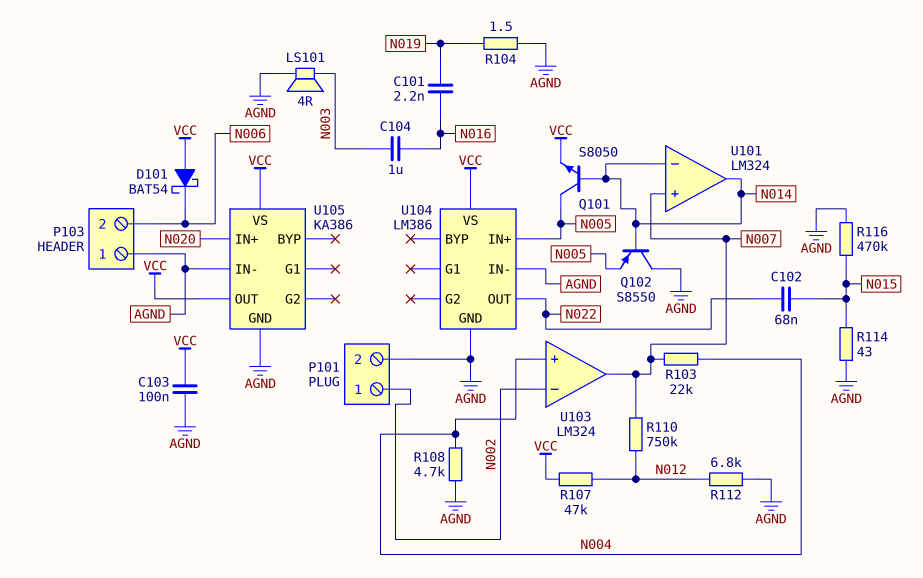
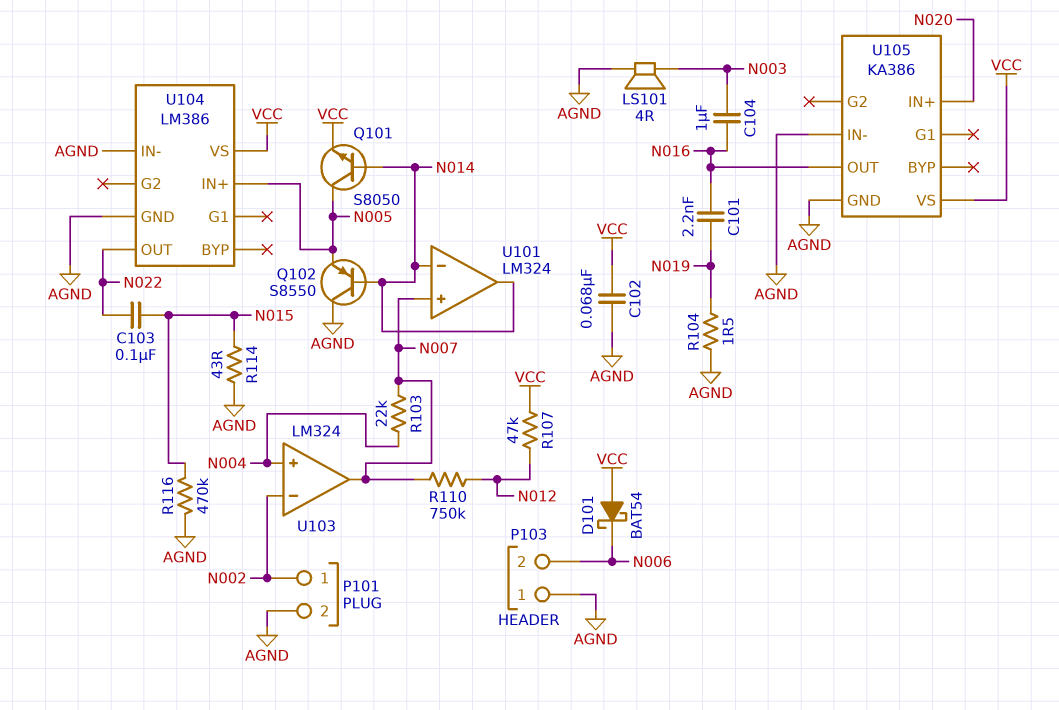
C102: 68nF (N015, N022) -> 68nF (AGND, VCC)
C103: 100nF (AGND, VCC) -> 100nF (N015, N022)
R108: 4.7k (AGND, N004) -> none
R112: 6.8k (AGND, N012) -> none
U105 pin OUT: VCC -> N016

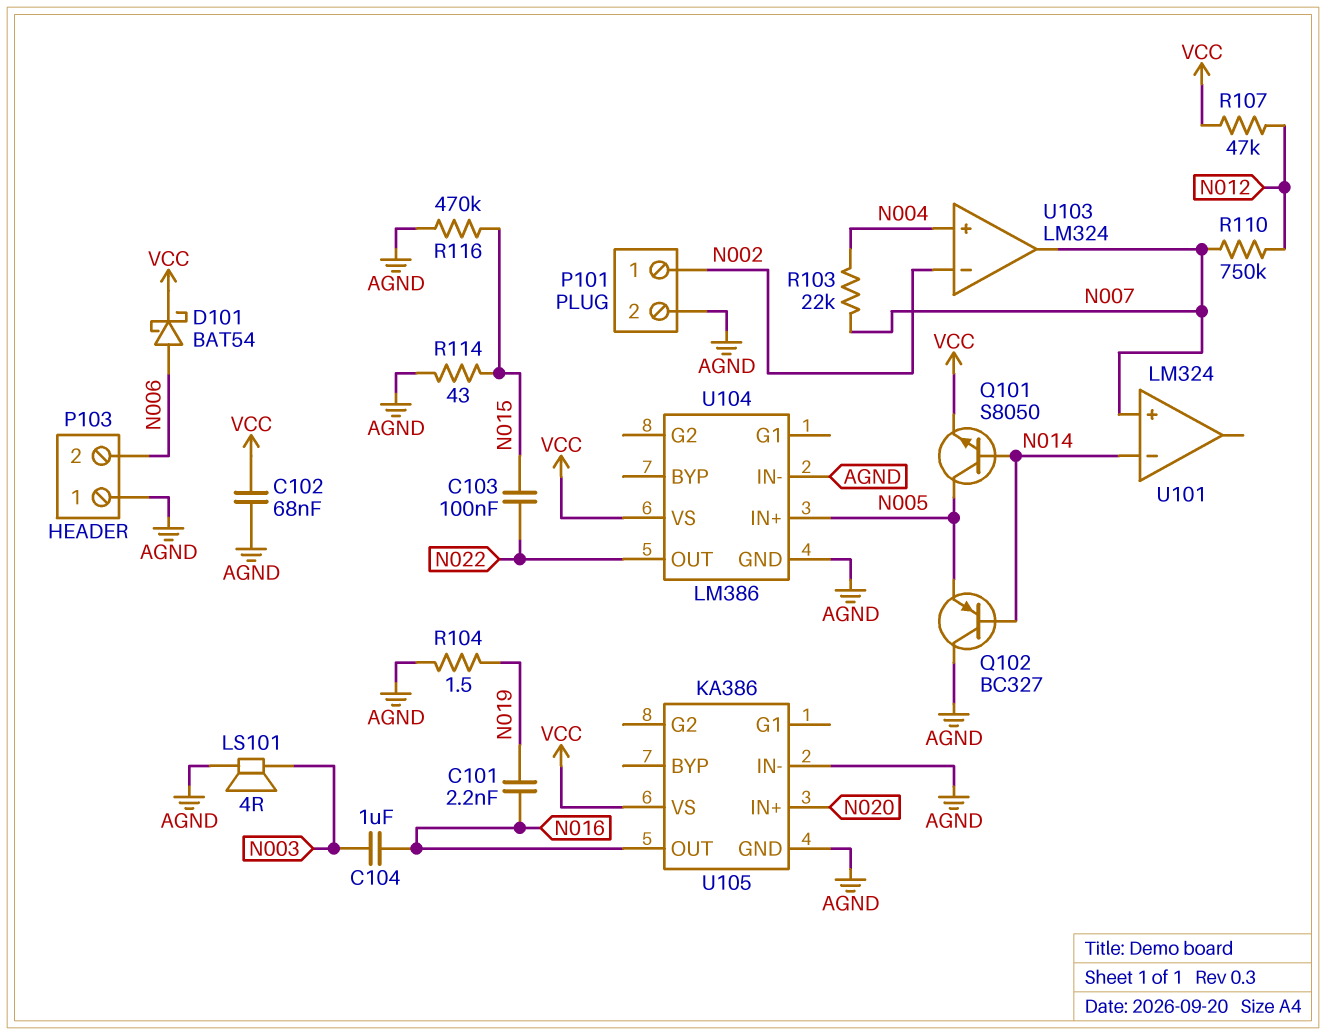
D101: schottky BAT54 (A VCC, K N006) -> schottky BAT54 (A N006, K VCC)
Q102: PNP S8550 (B N014, C AGND, E N005) -> PNP BC327 (B N014, C AGND, E N005)
U101 pin out: N014 -> none

